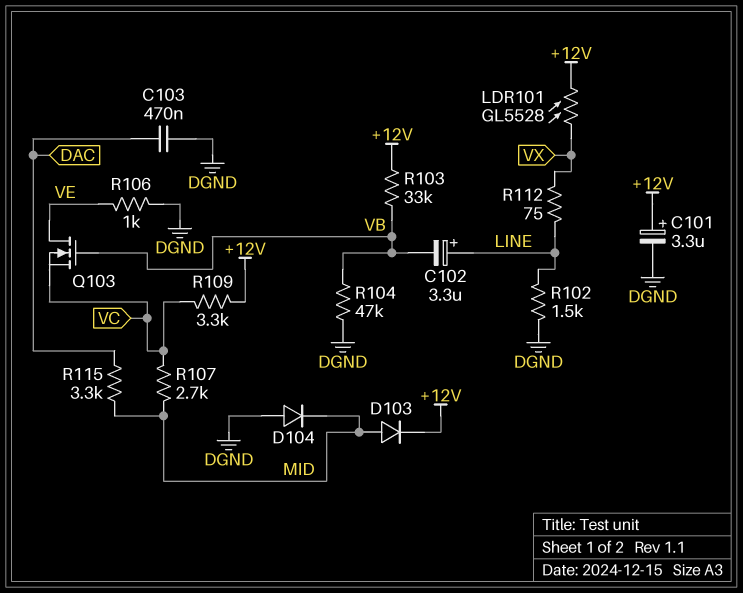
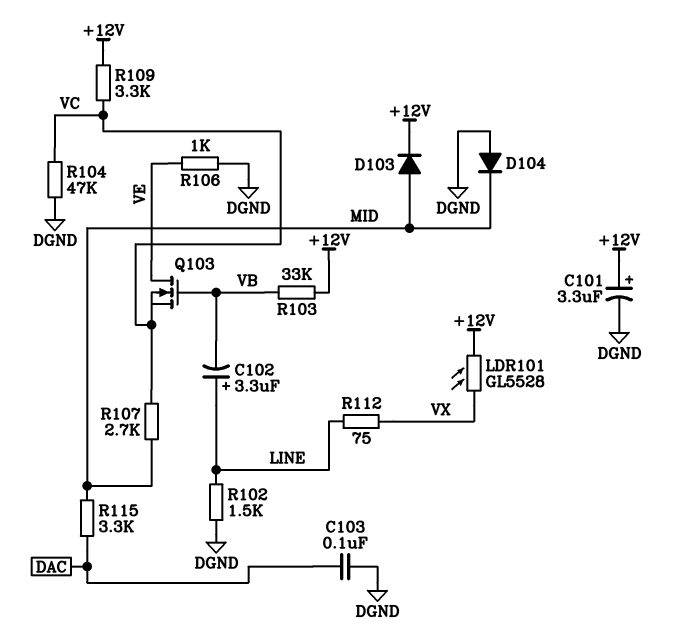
C103: 470nF (DAC, DGND) -> 100nF (DAC, DGND)
R104: 47k (DGND, VB) -> 47k (DGND, VC)

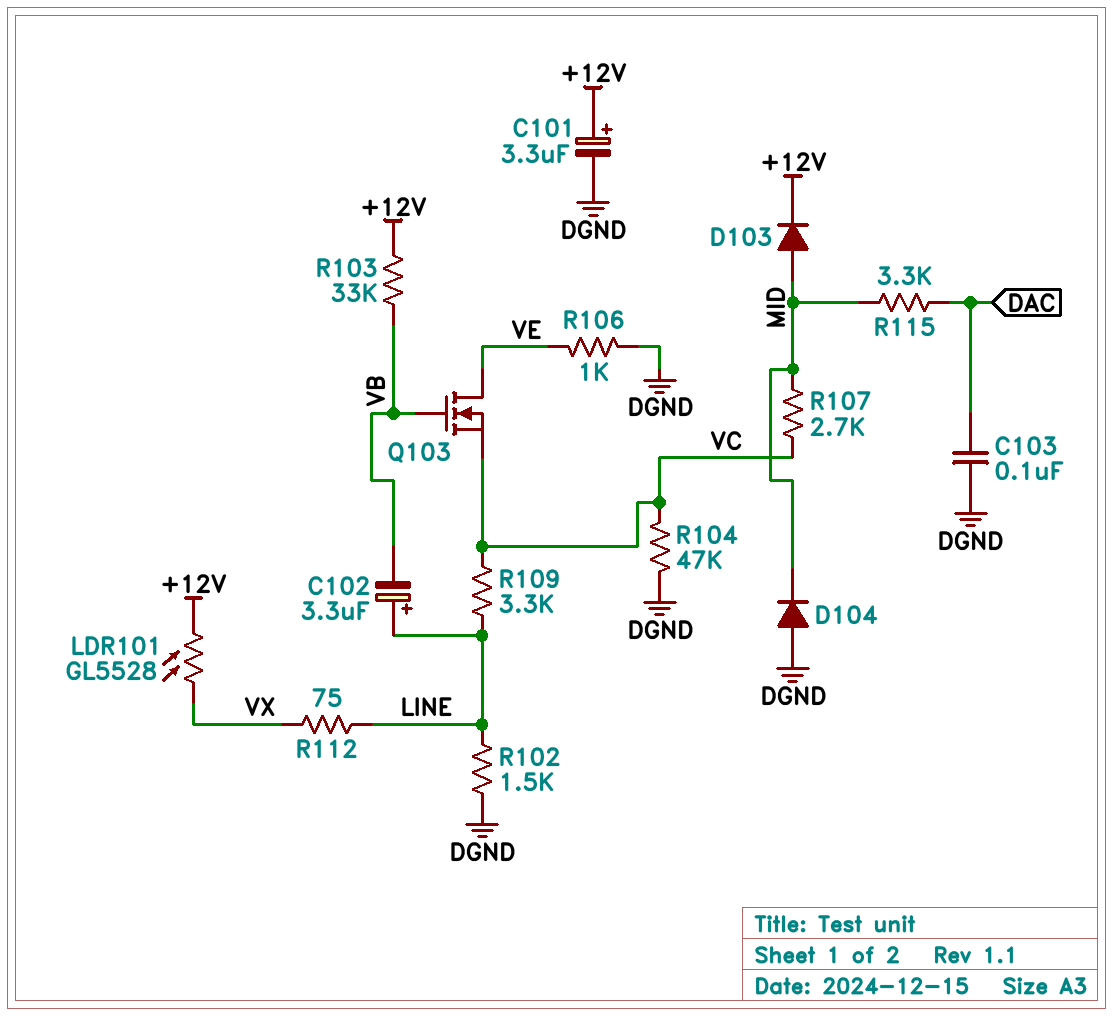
R109: 3.3k (+12V, VC) -> 3.3k (LINE, VC)

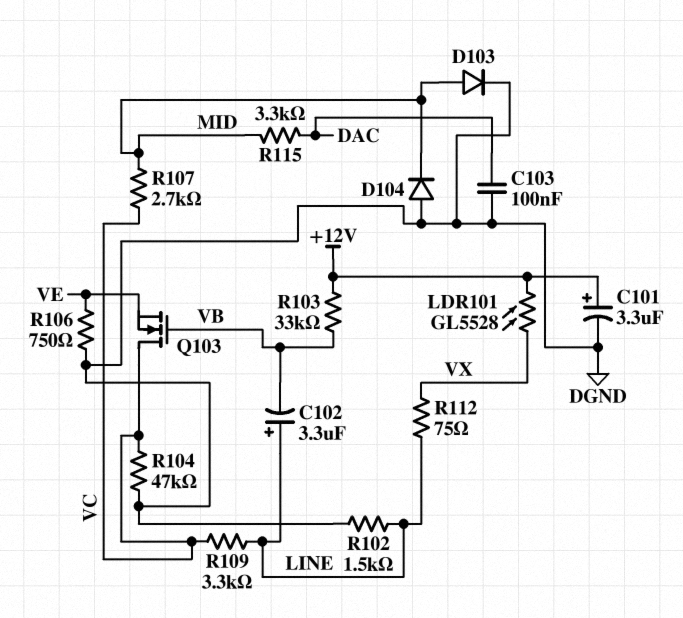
D103: diode (A MID, K +12V) -> diode (A MID, K DGND)
Q103: NMOS (G VB, D VE, S VC) -> NMOS (G VB, D VC, S VE)
R106: 1k (DGND, VE) -> 750 (DGND, VE)

